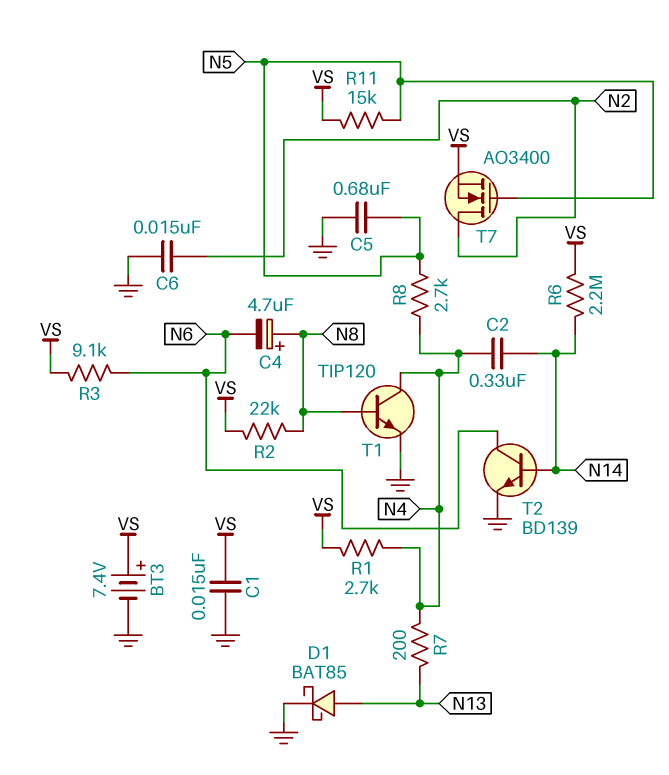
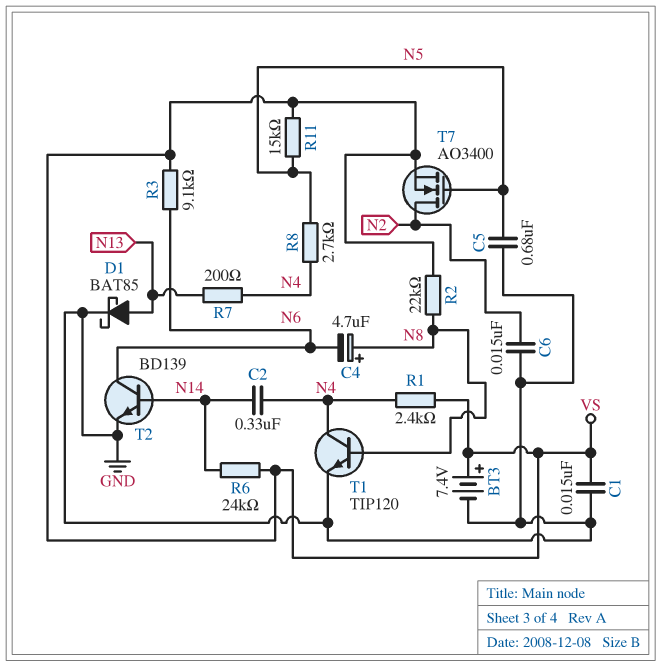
R1: 2.7k (N4, VS) -> 2.4k (N4, VS)
R6: 2.2M (N14, VS) -> 24k (N14, VS)

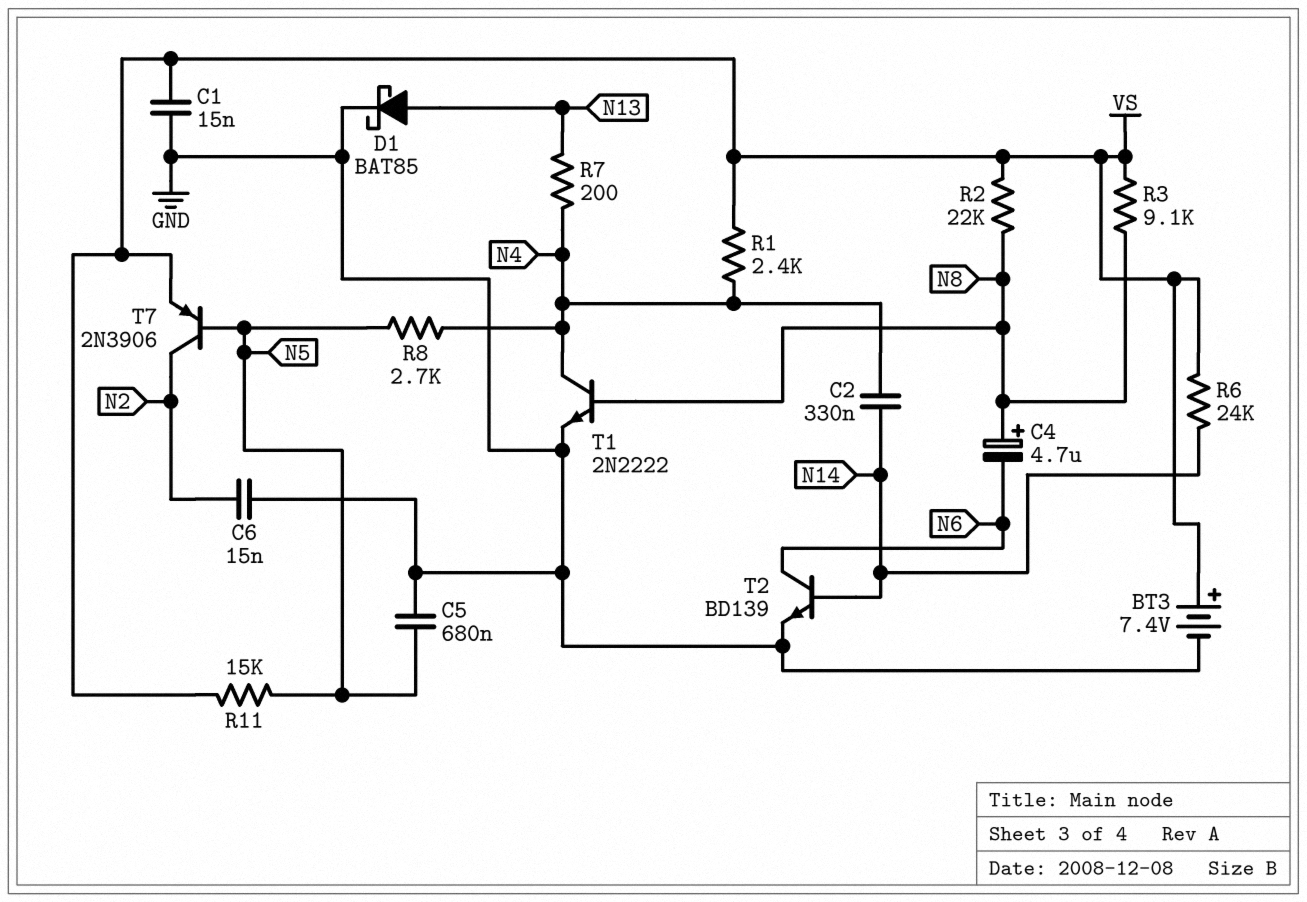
R3: 9.1k (N6, VS) -> 9.1k (N8, VS)
T1: NPN TIP120 (B N8, C N4, E GND) -> NPN 2N2222 (B N8, C N4, E GND)
T7: NMOS AO3400 (G N5, D N2, S VS) -> PNP 2N3906 (B N5, C N2, E VS)

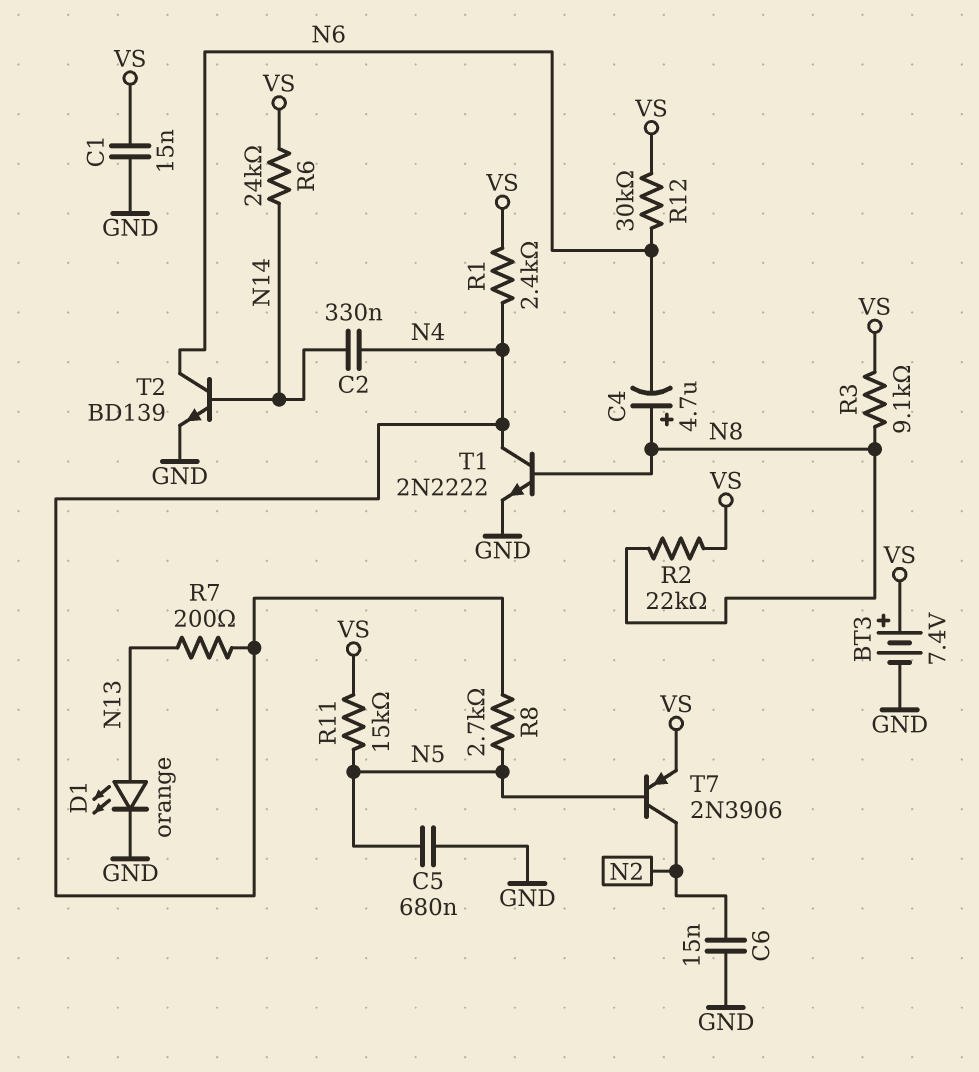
D1: schottky BAT85 (A N13, K GND) -> LED orange (A N13, K GND)
R12: none -> 30k (N6, VS)

